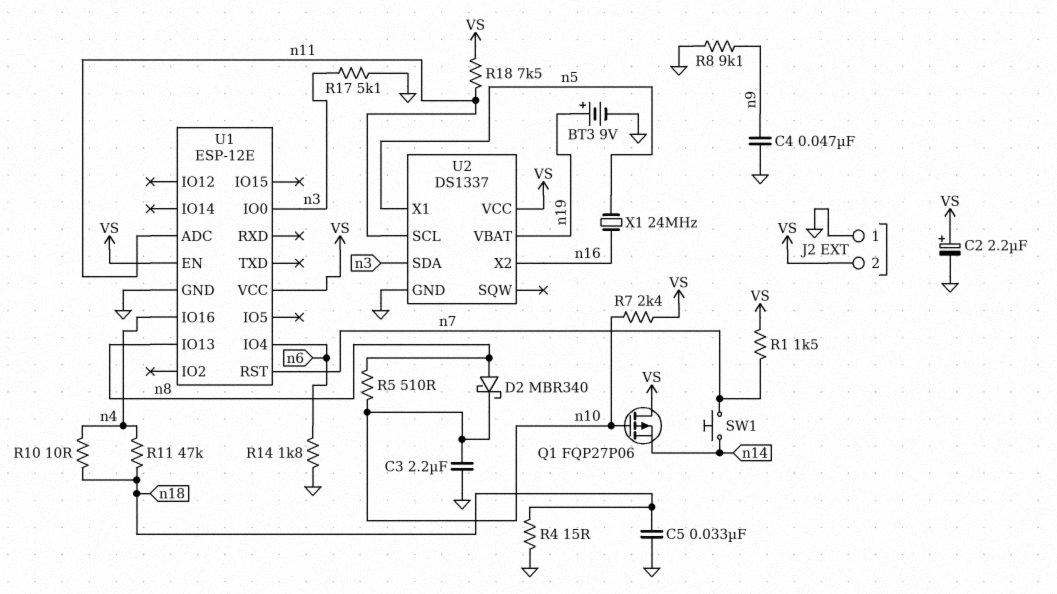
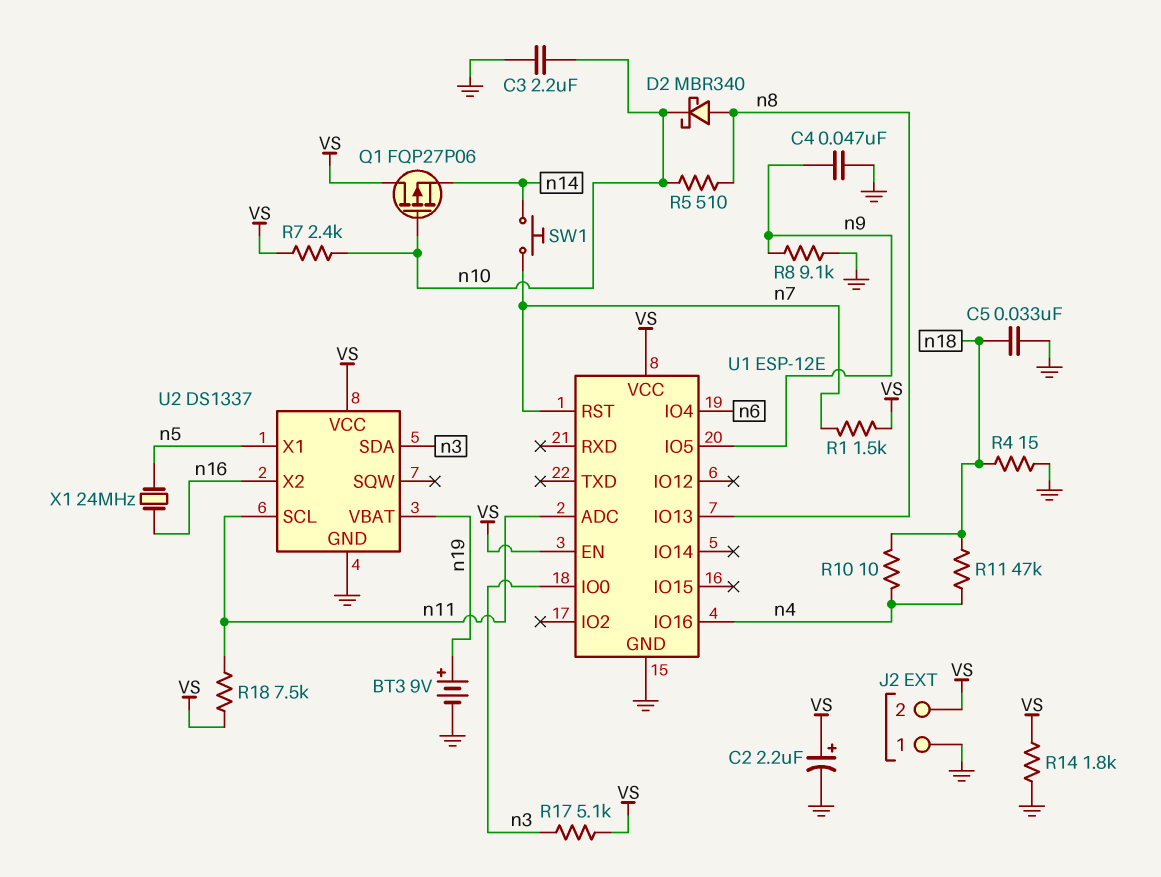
R14: 1.8k (GND, n6) -> 1.8k (GND, VS)
R17: 5.1k (GND, n3) -> 5.1k (VS, n3)
U1 pin IO5: none -> n9

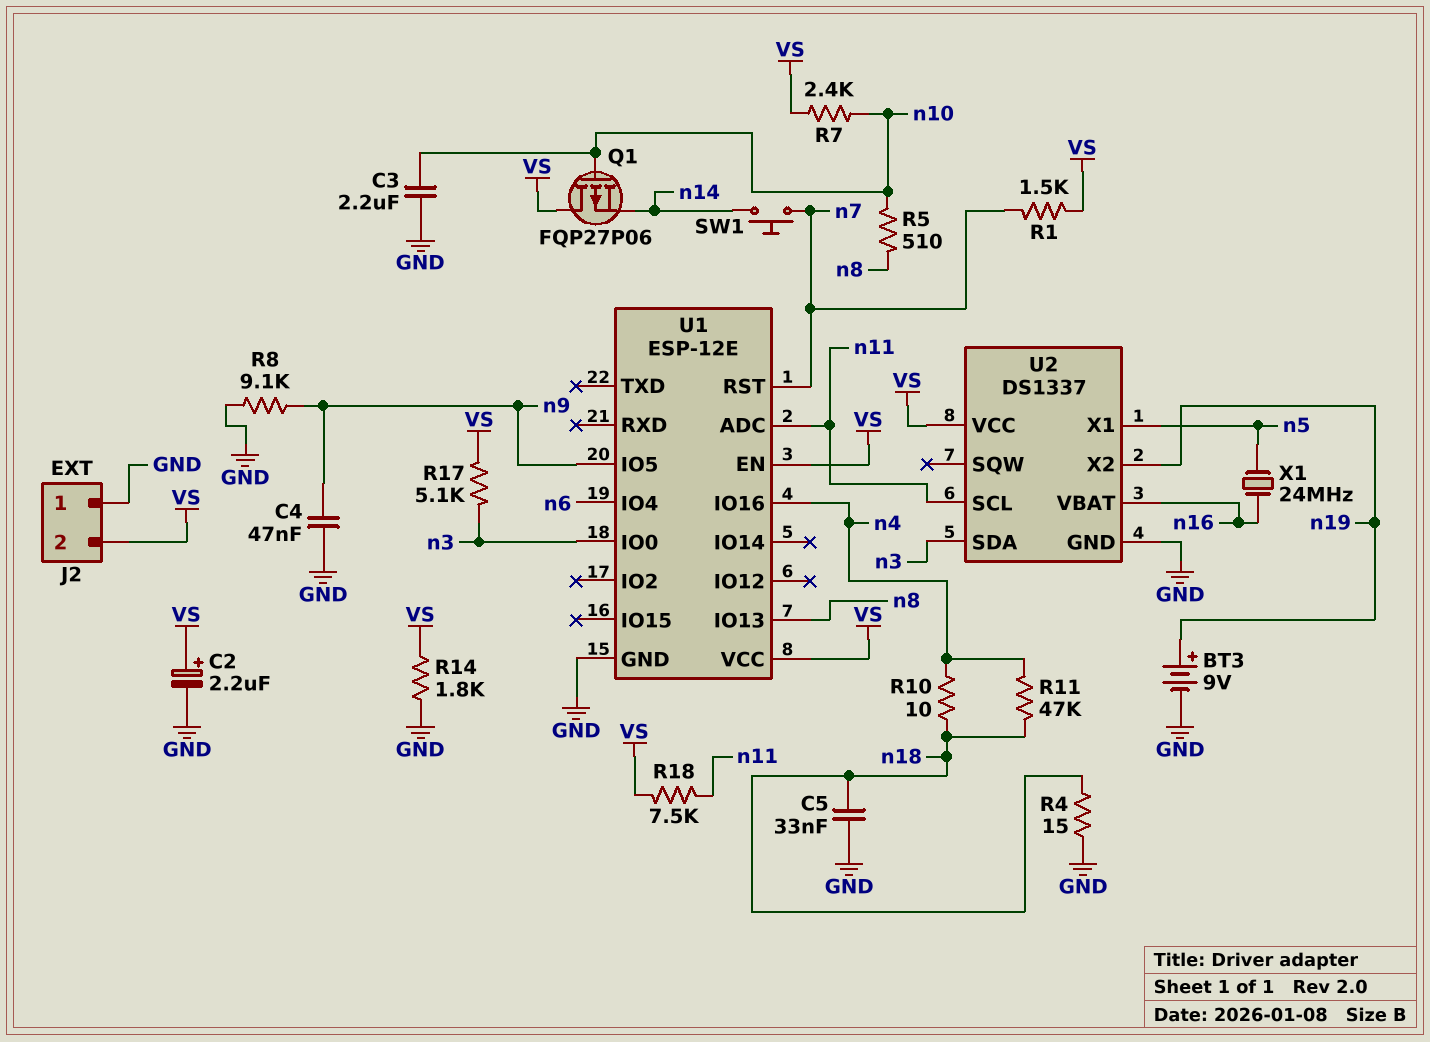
D2: schottky MBR340 (A n8, K n10) -> none
U2 pin VBAT: n19 -> n16
U2 pin X2: n16 -> n19

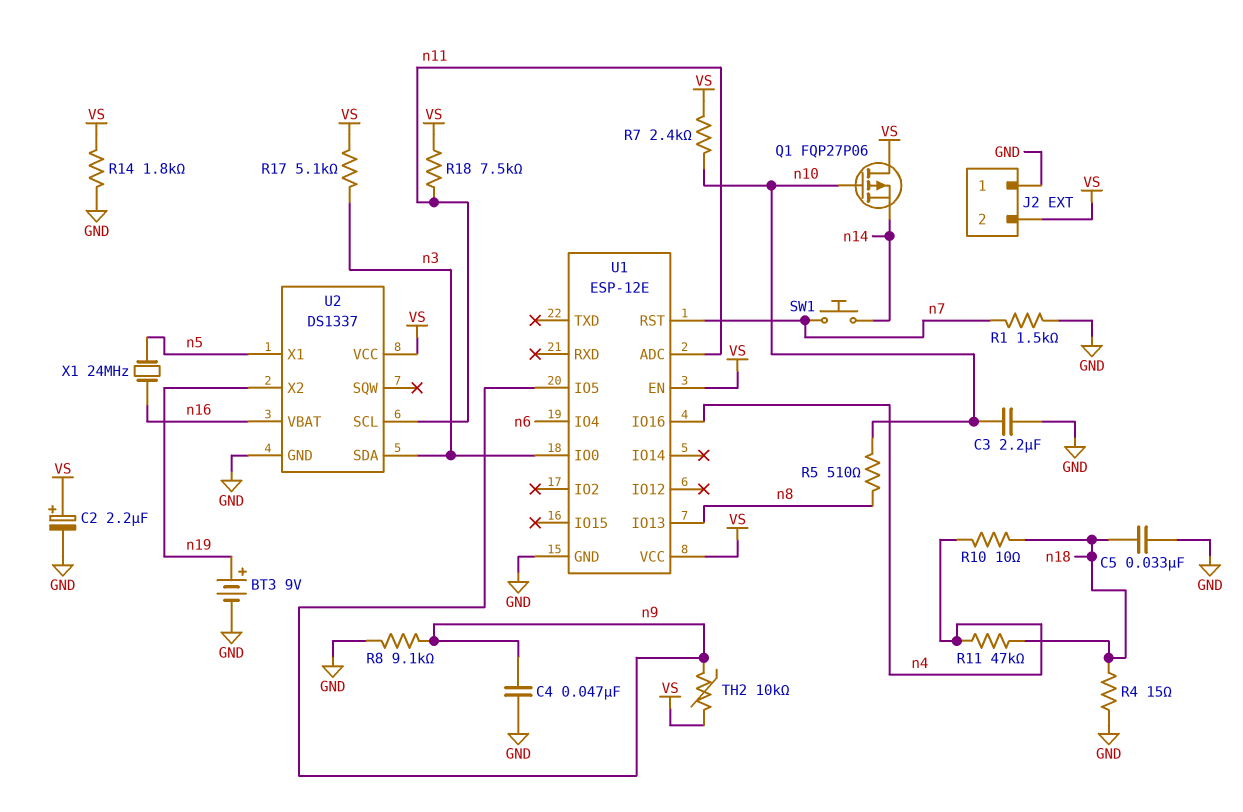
R1: 1.5k (VS, n7) -> 1.5k (GND, n7)
TH2: none -> 10k (VS, n9)

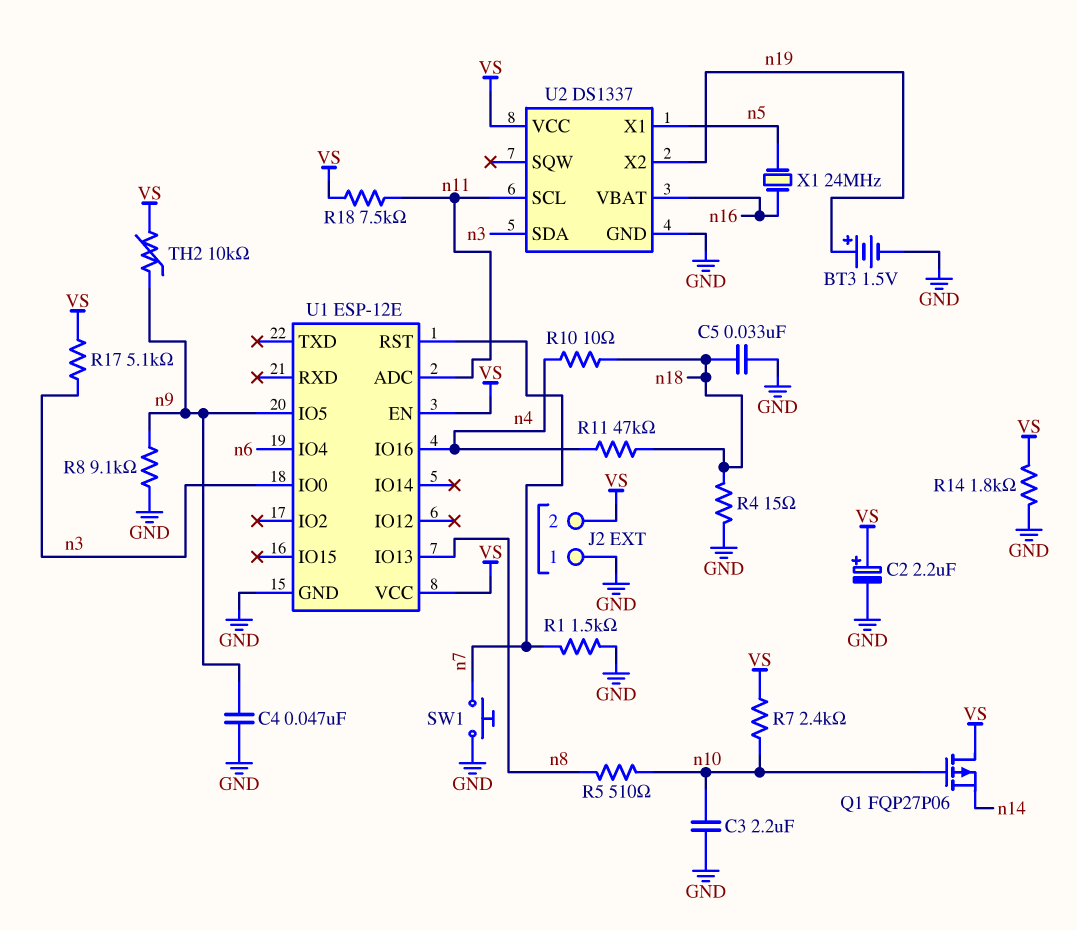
BT3: 9V (plus n19, minus GND) -> 1.5V (plus n19, minus GND)
SW1: button (n7, n14) -> button (GND, n7)

